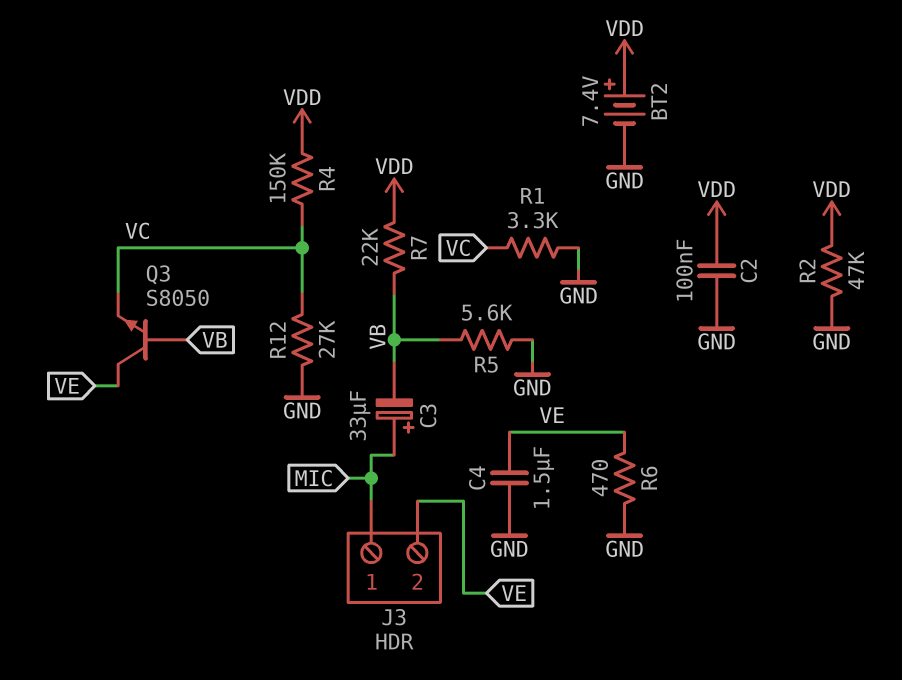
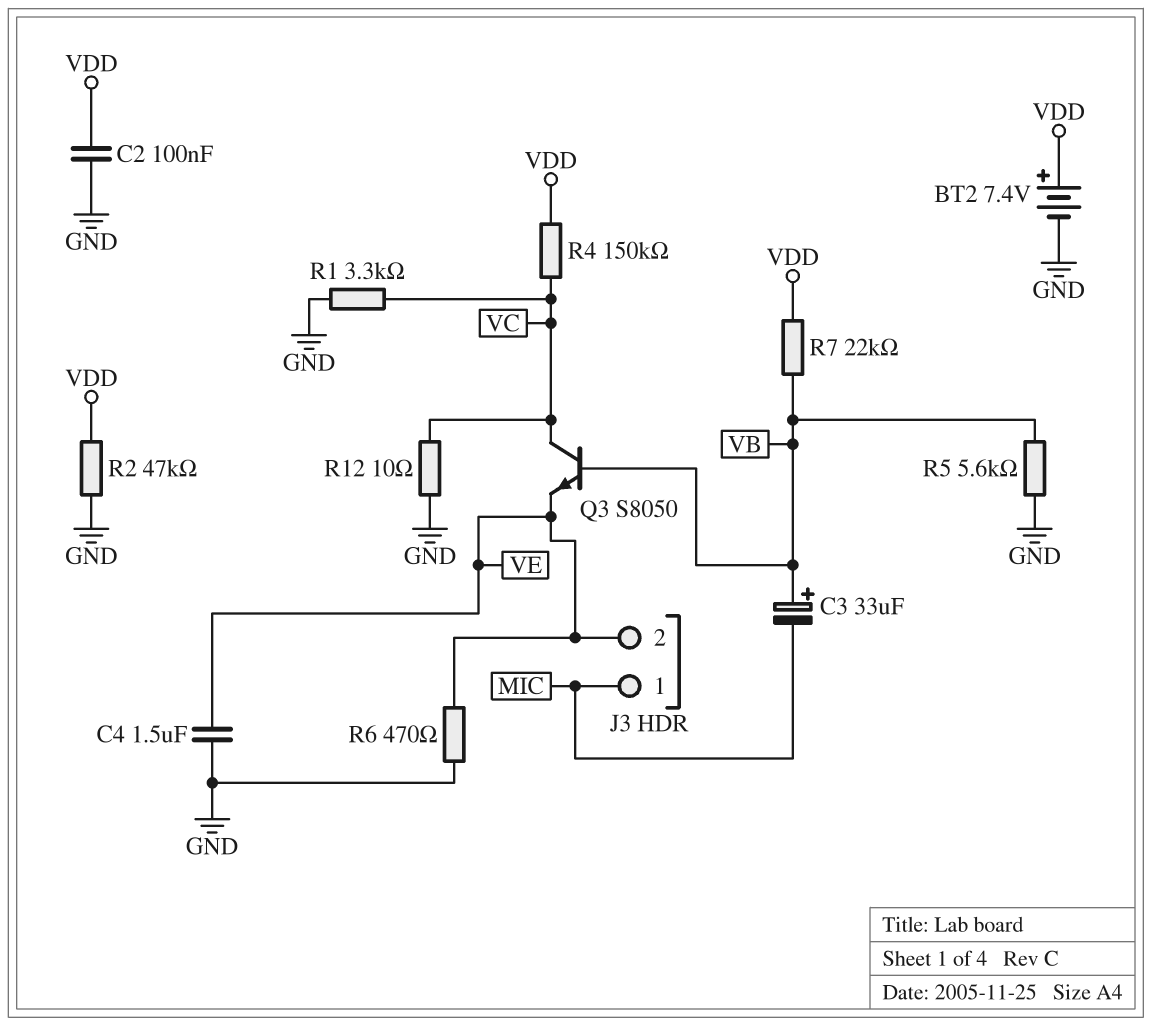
C3: 33uF (plus MIC, minus VB) -> 33uF (plus VB, minus MIC)
Q3: NPN S8050 (B VB, C VE, E VC) -> NPN S8050 (B VB, C VC, E VE)
R12: 27k (GND, VC) -> 10 (GND, VC)

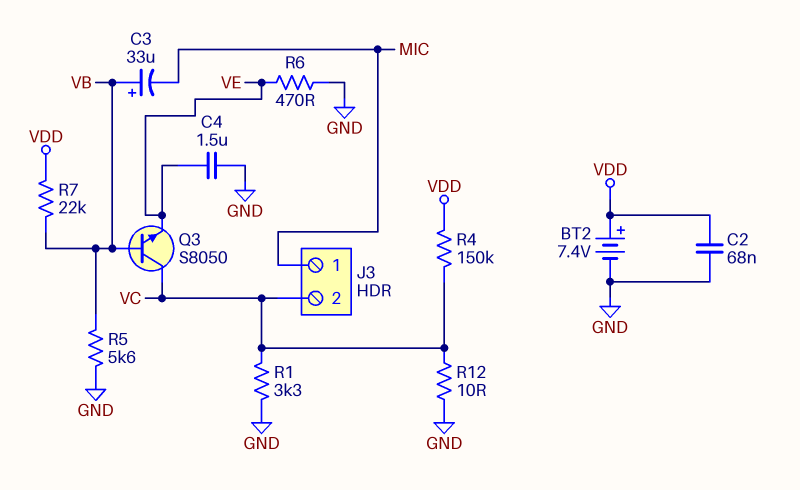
C2: 100nF (GND, VDD) -> 68nF (GND, VDD)
J3 pin 2: VE -> VC
R2: 47k (GND, VDD) -> none

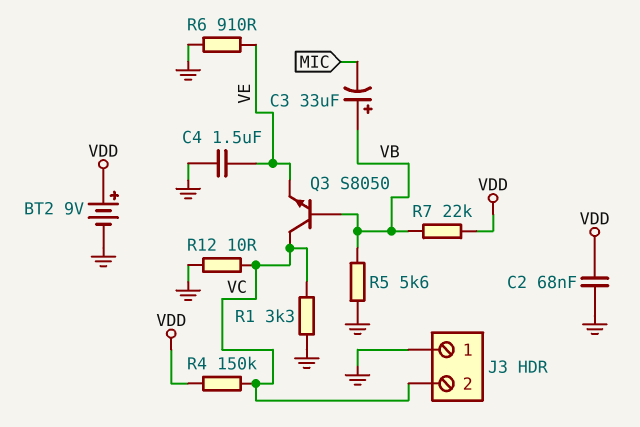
BT2: 7.4V (plus VDD, minus GND) -> 9V (plus VDD, minus GND)
J3 pin 1: MIC -> GND
R6: 470 (GND, VE) -> 910 (GND, VE)

